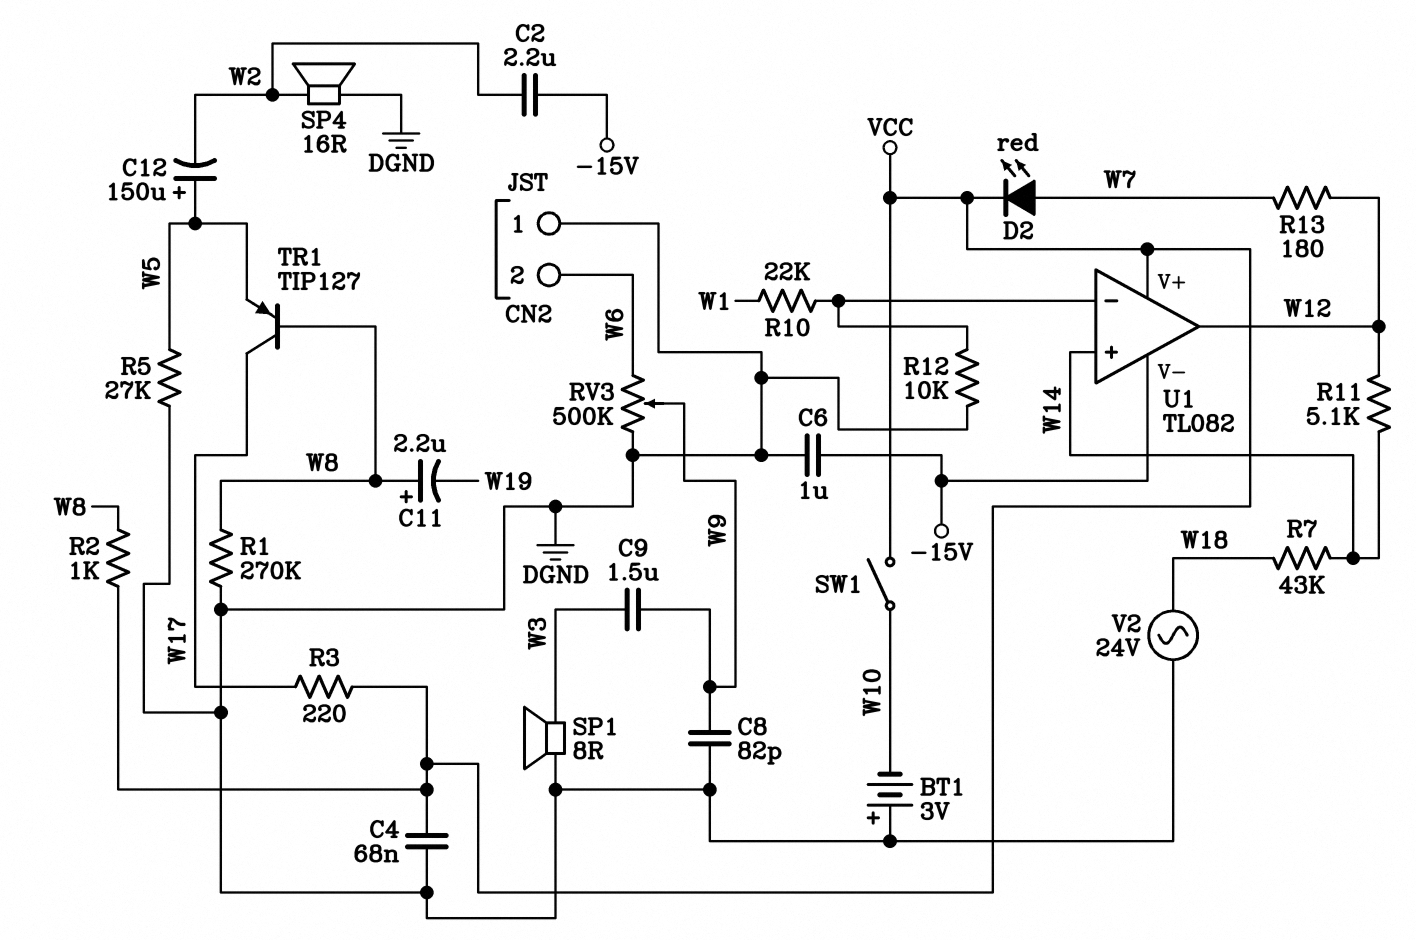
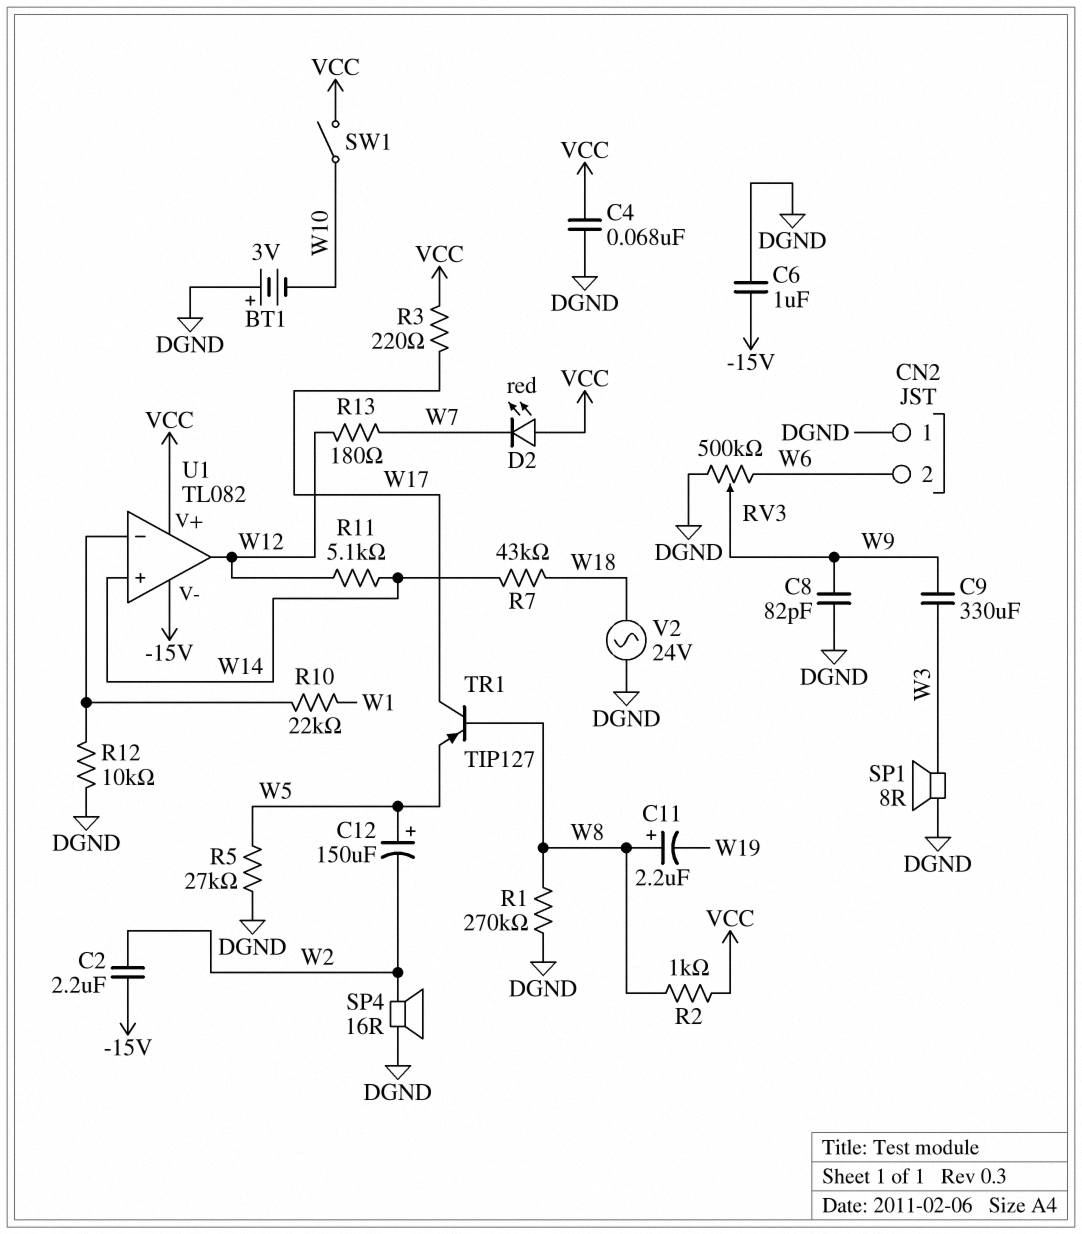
C9: 1.5uF (W3, W9) -> 330uF (W3, W9)
D2: LED red (A W7, K VCC) -> LED red (A VCC, K W7)

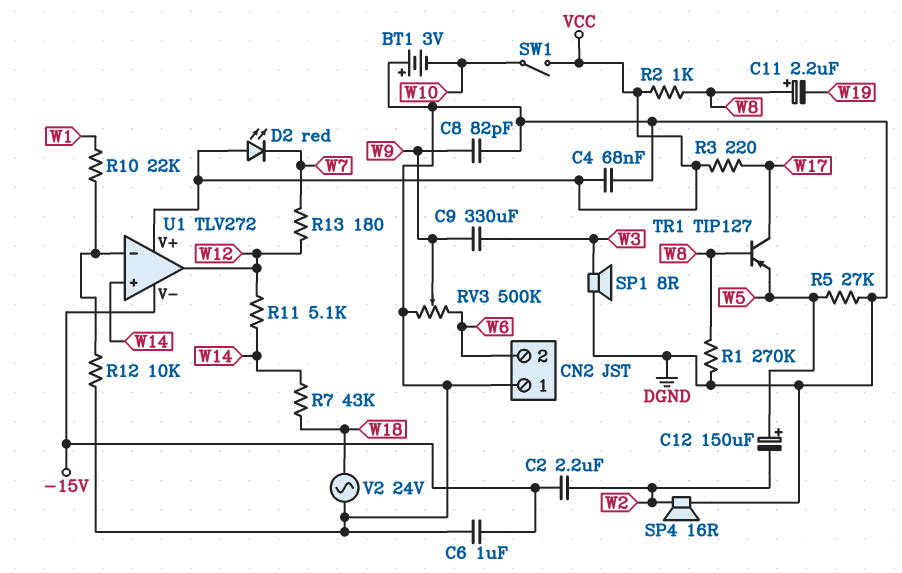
U1: TL082 -> TLV272

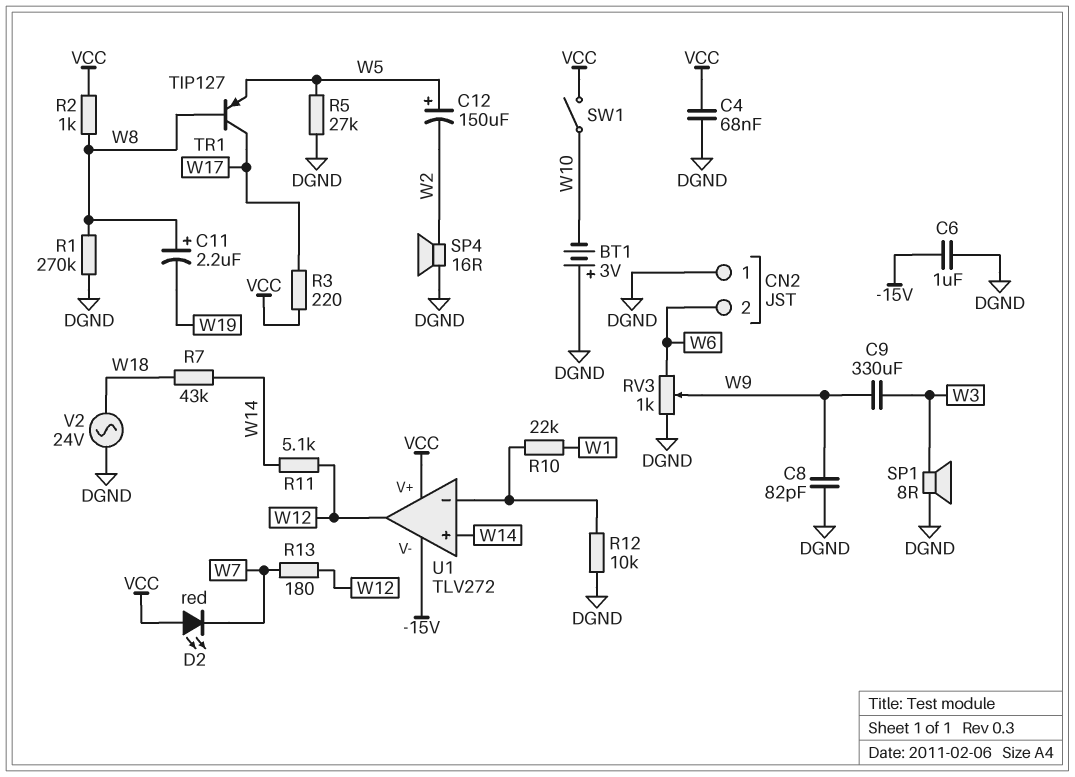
C2: 2.2uF (-15V, W2) -> none
RV3: 500k (DGND, W6, wiper W9) -> 1k (DGND, W6, wiper W9)

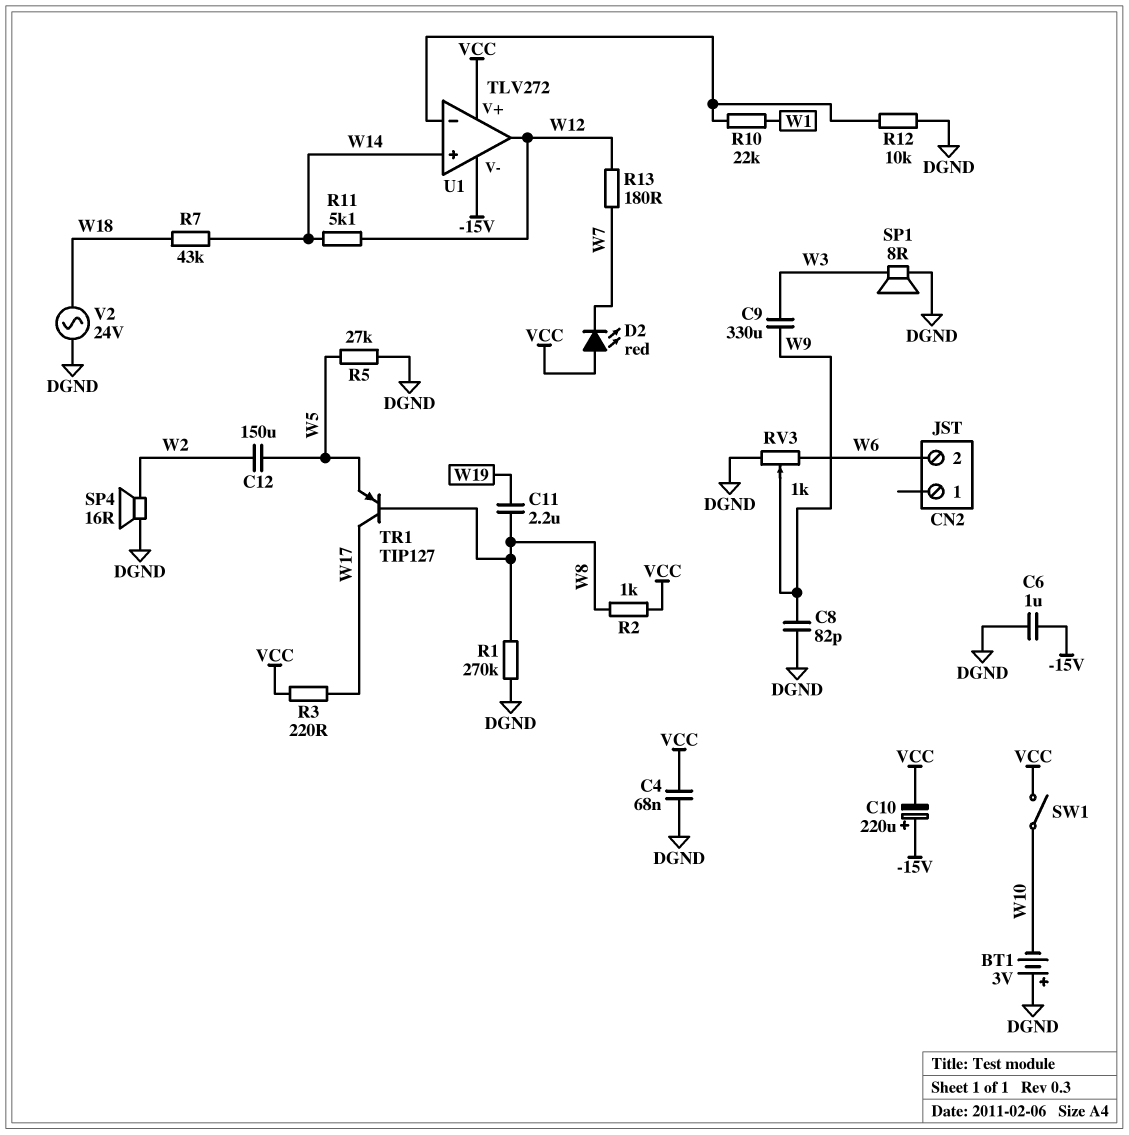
C10: none -> 220uF (plus -15V, minus VCC)
C11: 2.2uF (plus W8, minus W19) -> 2.2uF (W8, W19)
C12: 150uF (plus W5, minus W2) -> 150uF (W2, W5)
CN2 pin 1: DGND -> none

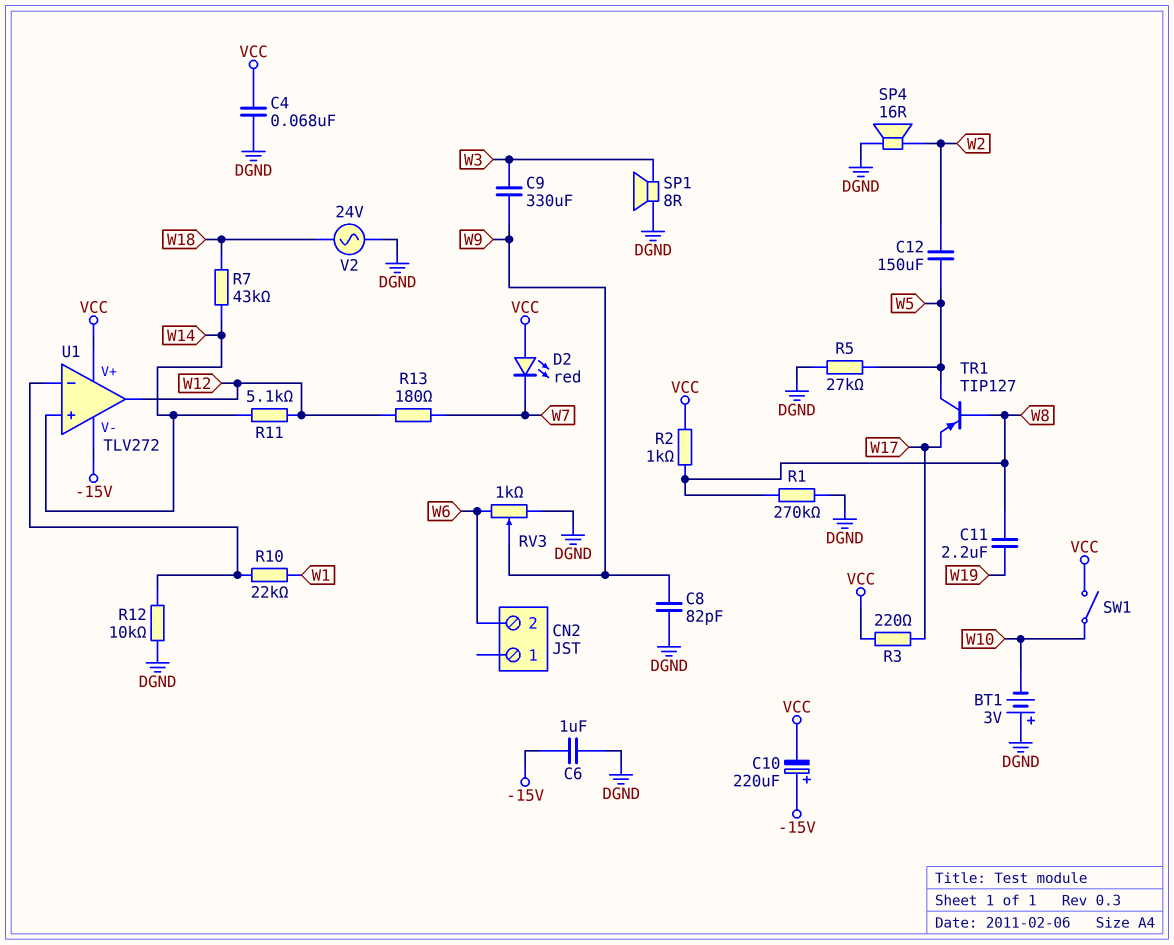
TR1: PNP TIP127 (B W8, C W17, E W5) -> PNP TIP127 (B W8, C W5, E W17)

